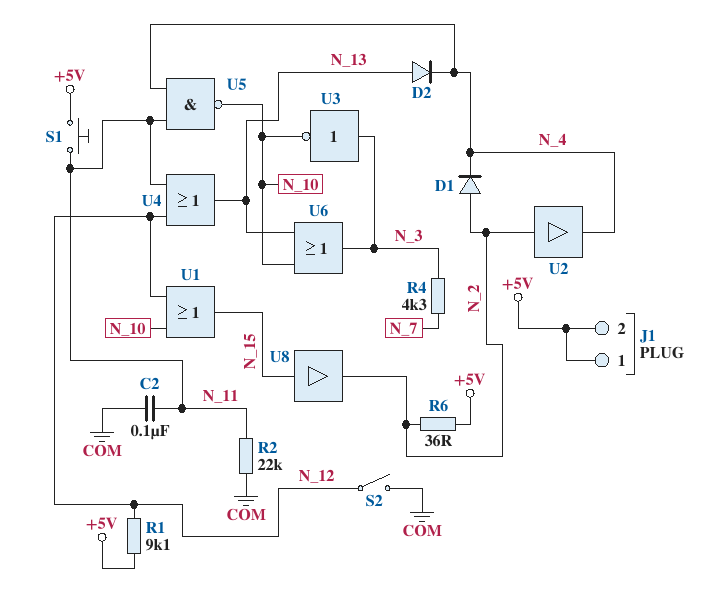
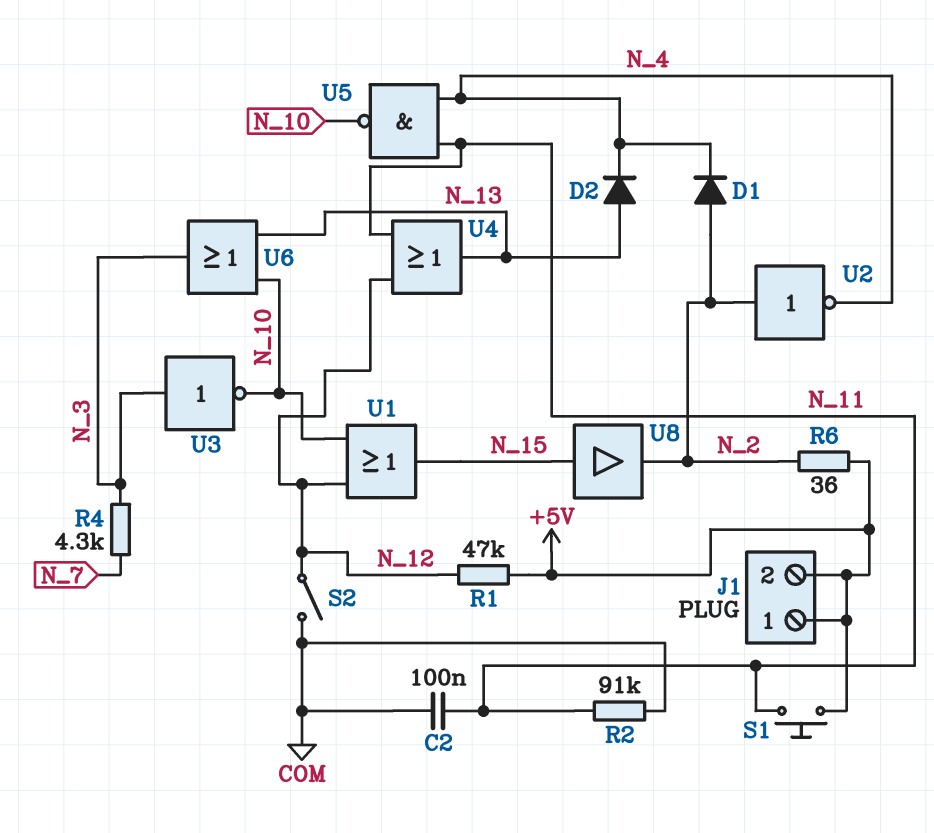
R1: 9.1k (+5V, N_12) -> 47k (+5V, N_12)
R2: 22k (COM, N_11) -> 91k (COM, N_11)
U2: buffer (in N_2, out N_4) -> NOT (in N_2, out N_4)

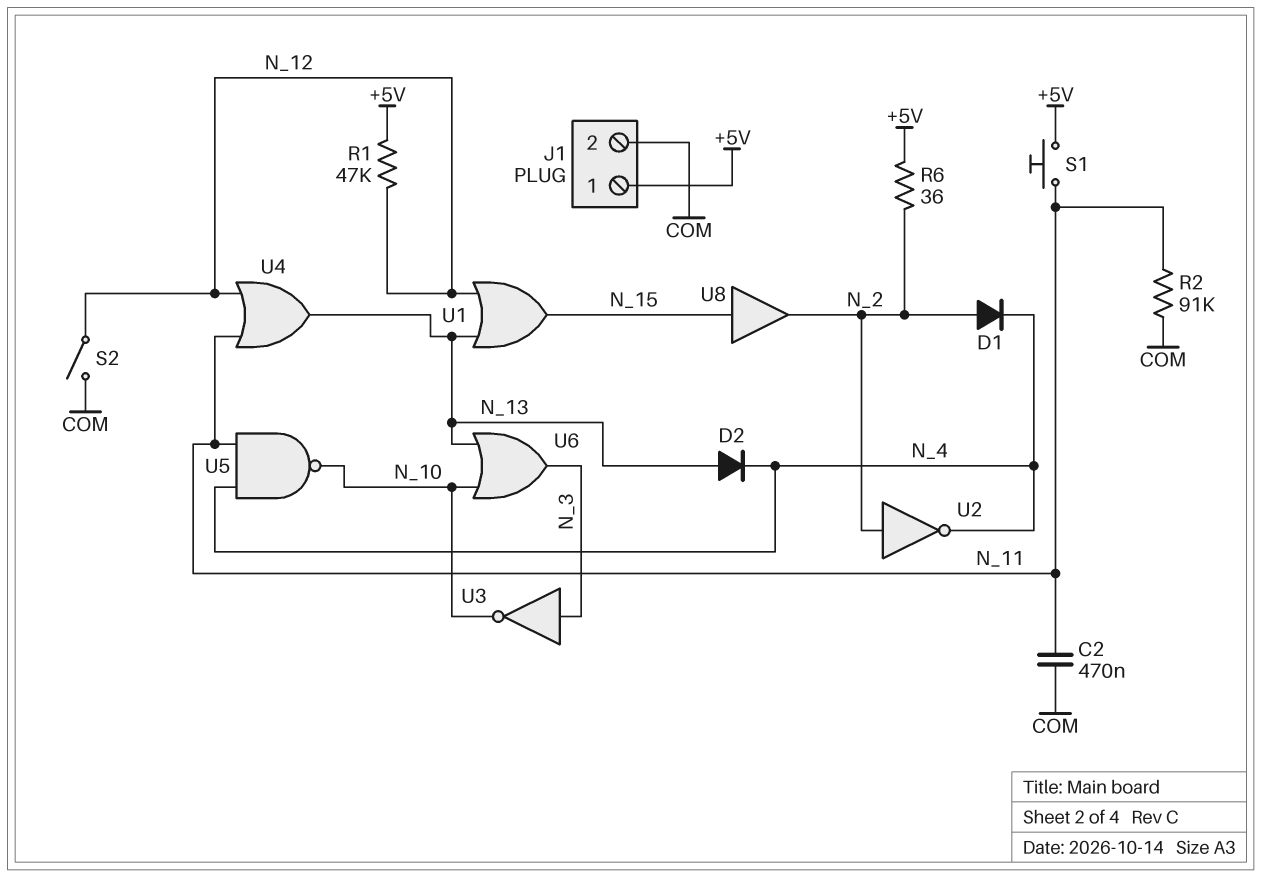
C2: 100nF (COM, N_11) -> 470nF (COM, N_11)
J1 pin 2: +5V -> COM
R4: 4.3k (N_3, N_7) -> none
U1: OR (in N_10, in N_12, out N_15) -> OR (in N_12, in N_13, out N_15)

